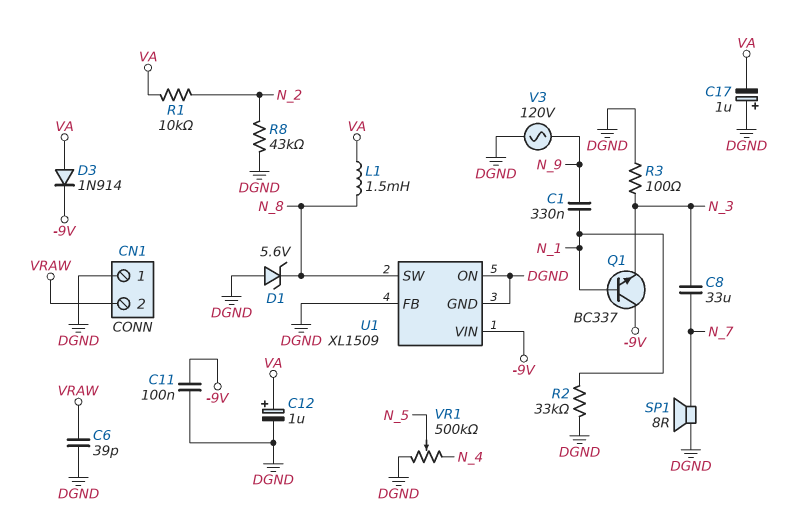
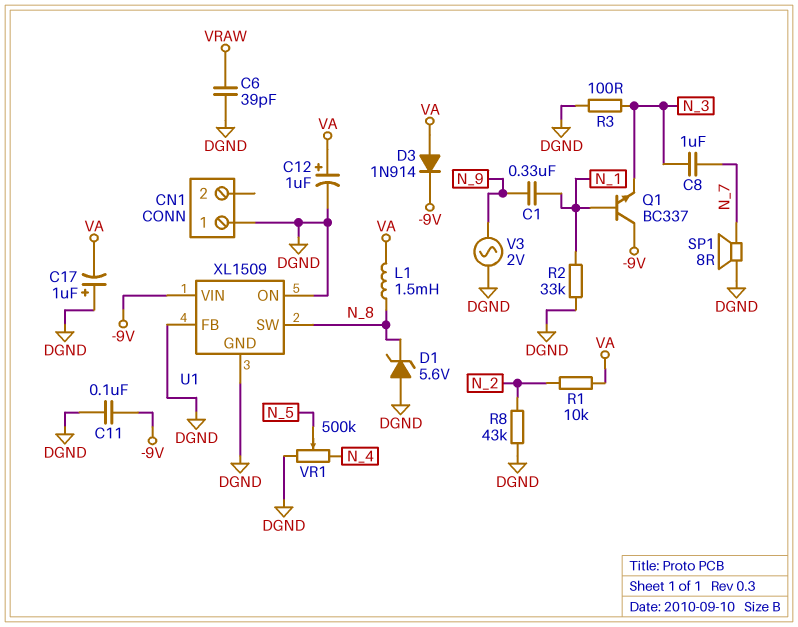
C8: 33uF (N_3, N_7) -> 1uF (N_3, N_7)
CN1 pin 2: VRAW -> none
V3: AC 120V (DGND, N_9) -> AC 2V (DGND, N_9)

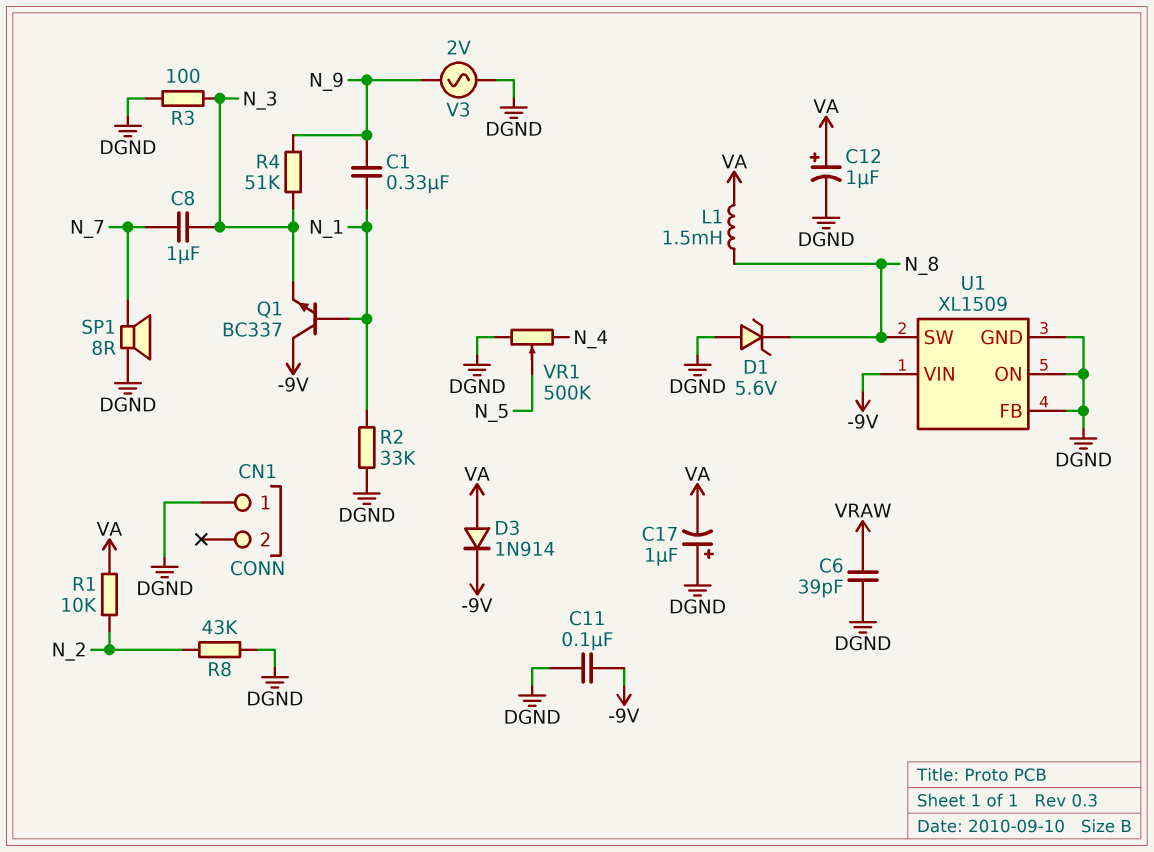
R4: none -> 51k (N_3, N_9)

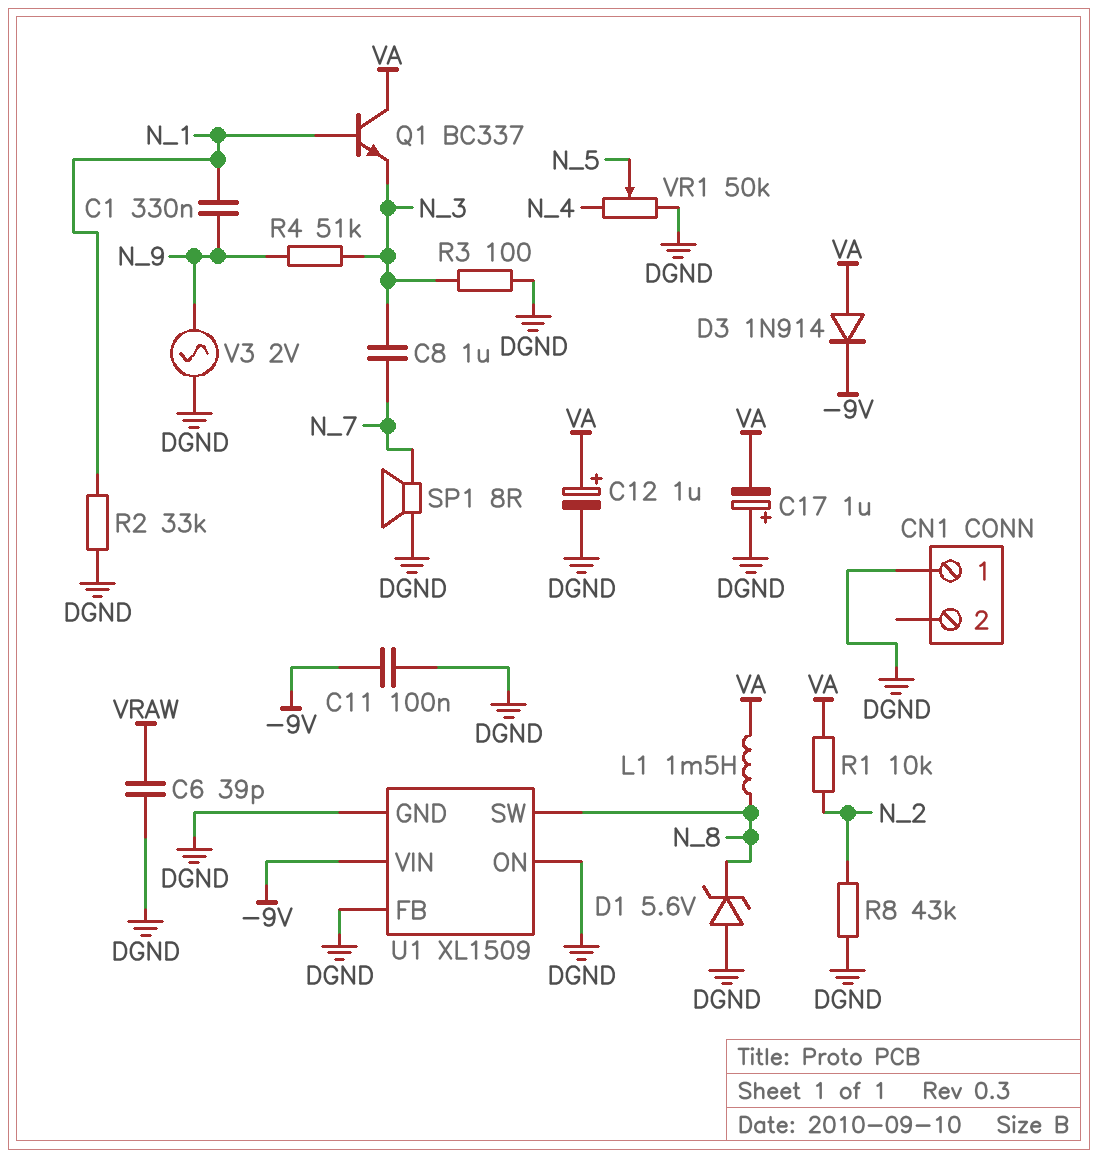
Q1: NPN BC337 (B N_1, C -9V, E N_3) -> NPN BC337 (B N_1, C VA, E N_3)
VR1: 500k (DGND, N_4, wiper N_5) -> 50k (DGND, N_4, wiper N_5)

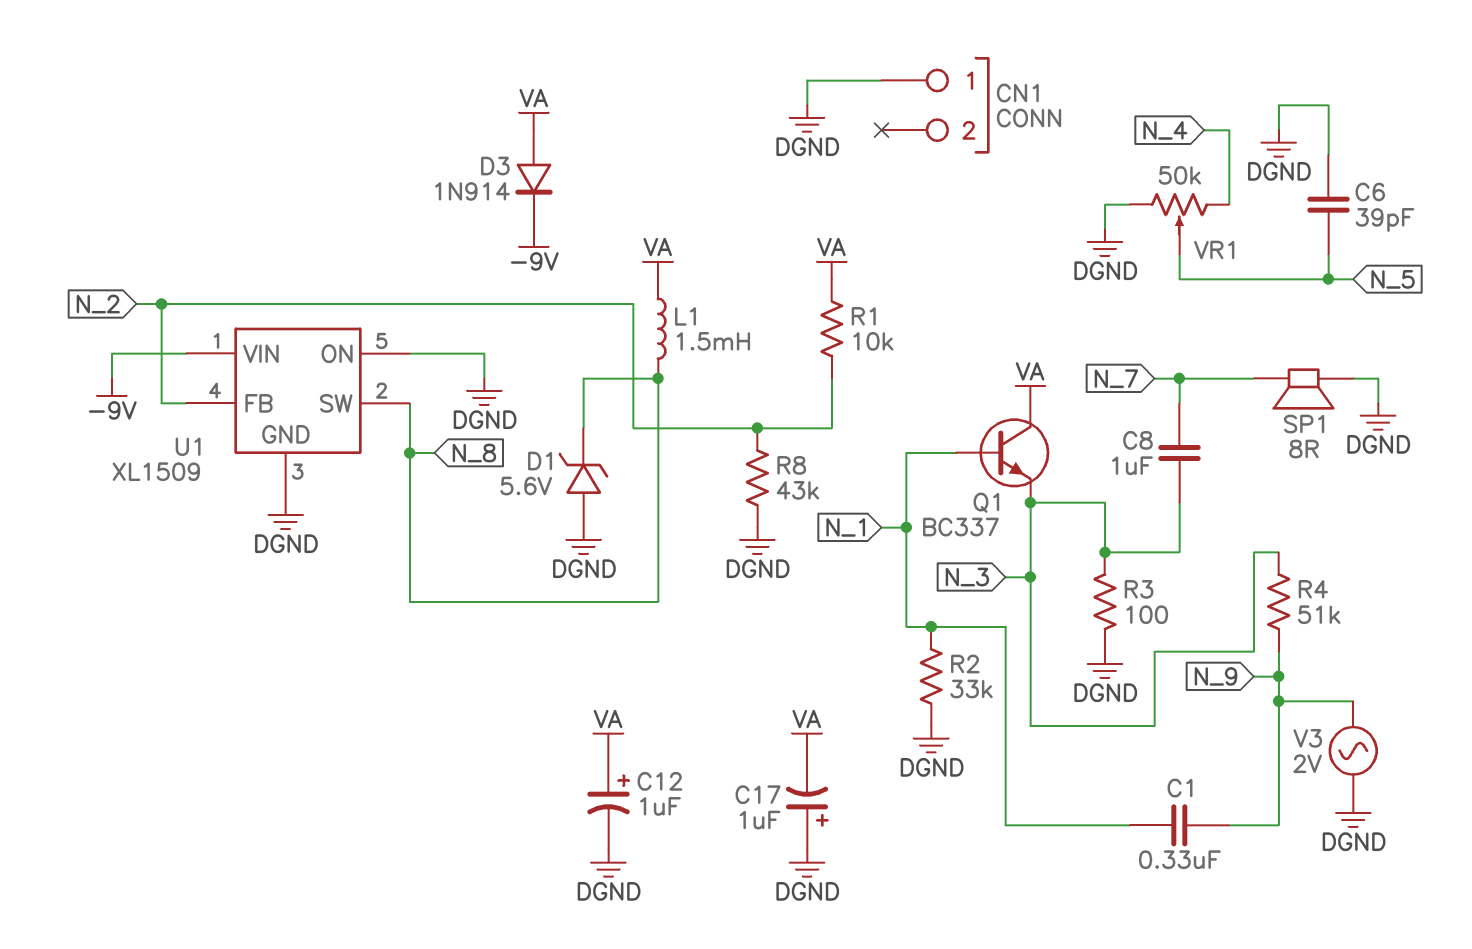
C6: 39pF (DGND, VRAW) -> 39pF (DGND, N_5)
C11: 100nF (-9V, DGND) -> none
U1 pin FB: DGND -> N_2

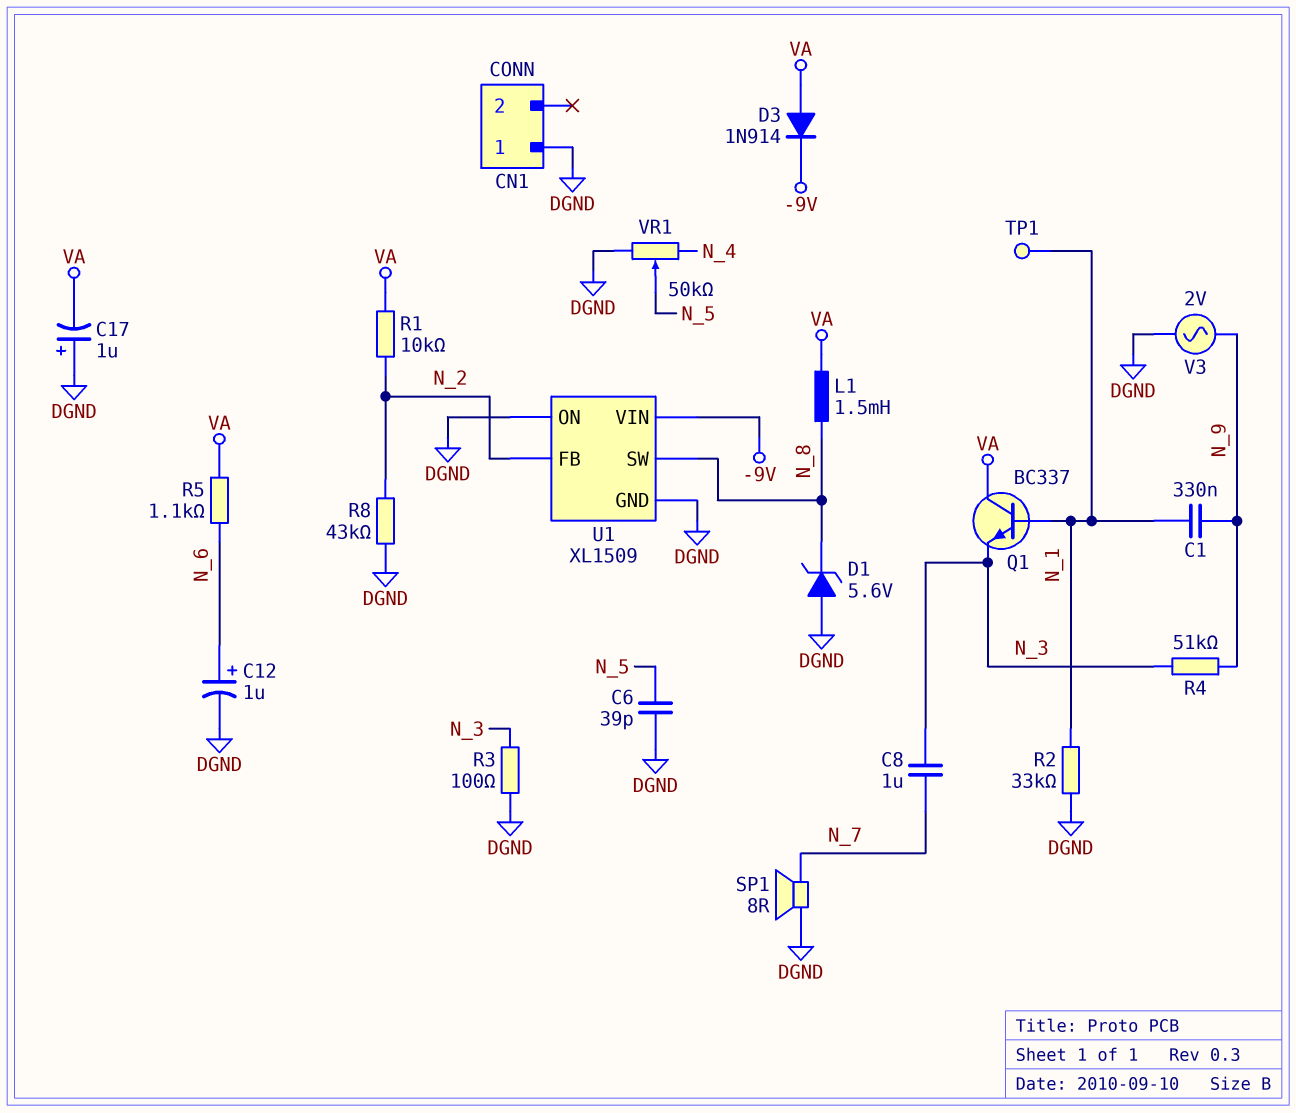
C12: 1uF (plus VA, minus DGND) -> 1uF (plus N_6, minus DGND)
R5: none -> 1.1k (N_6, VA)
TP1: none -> test point (N_1)

